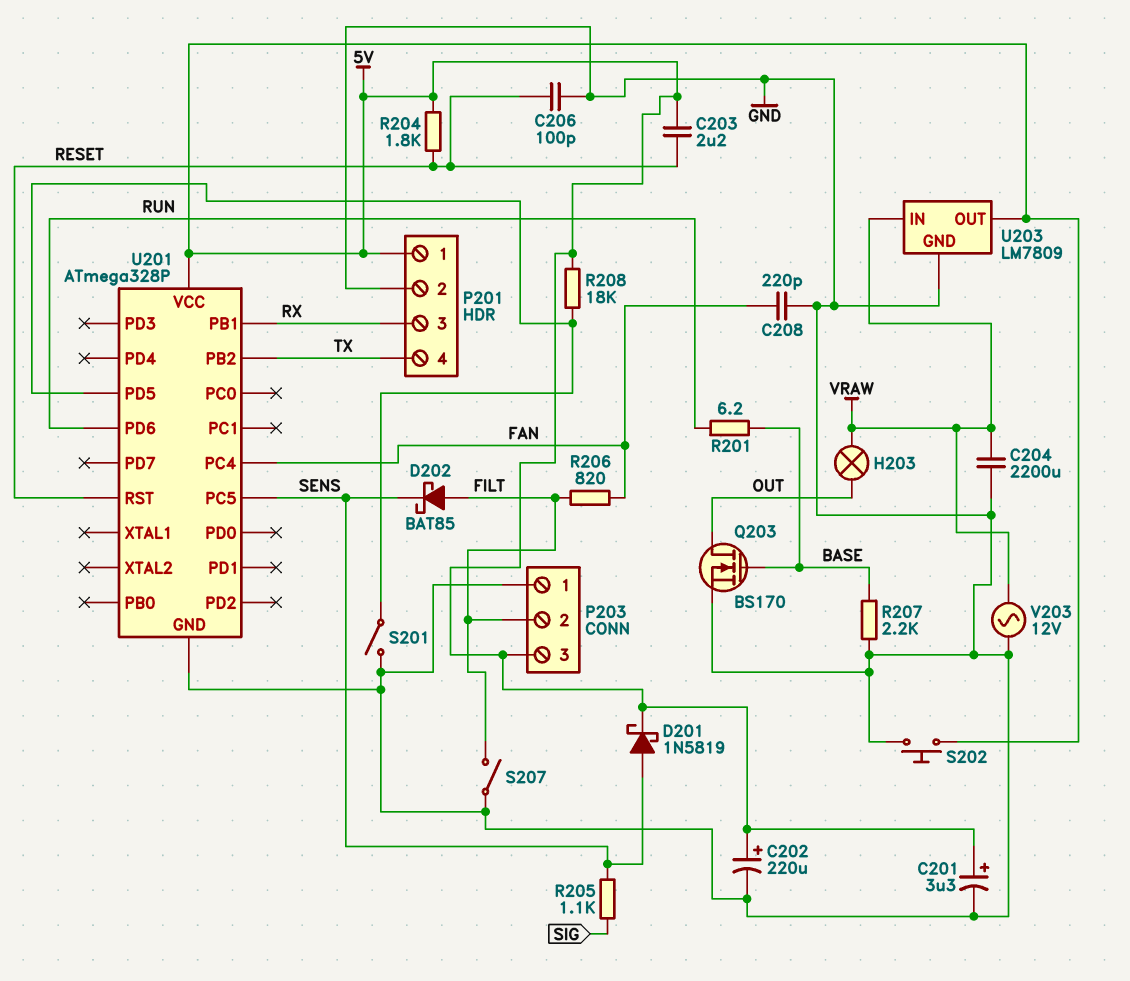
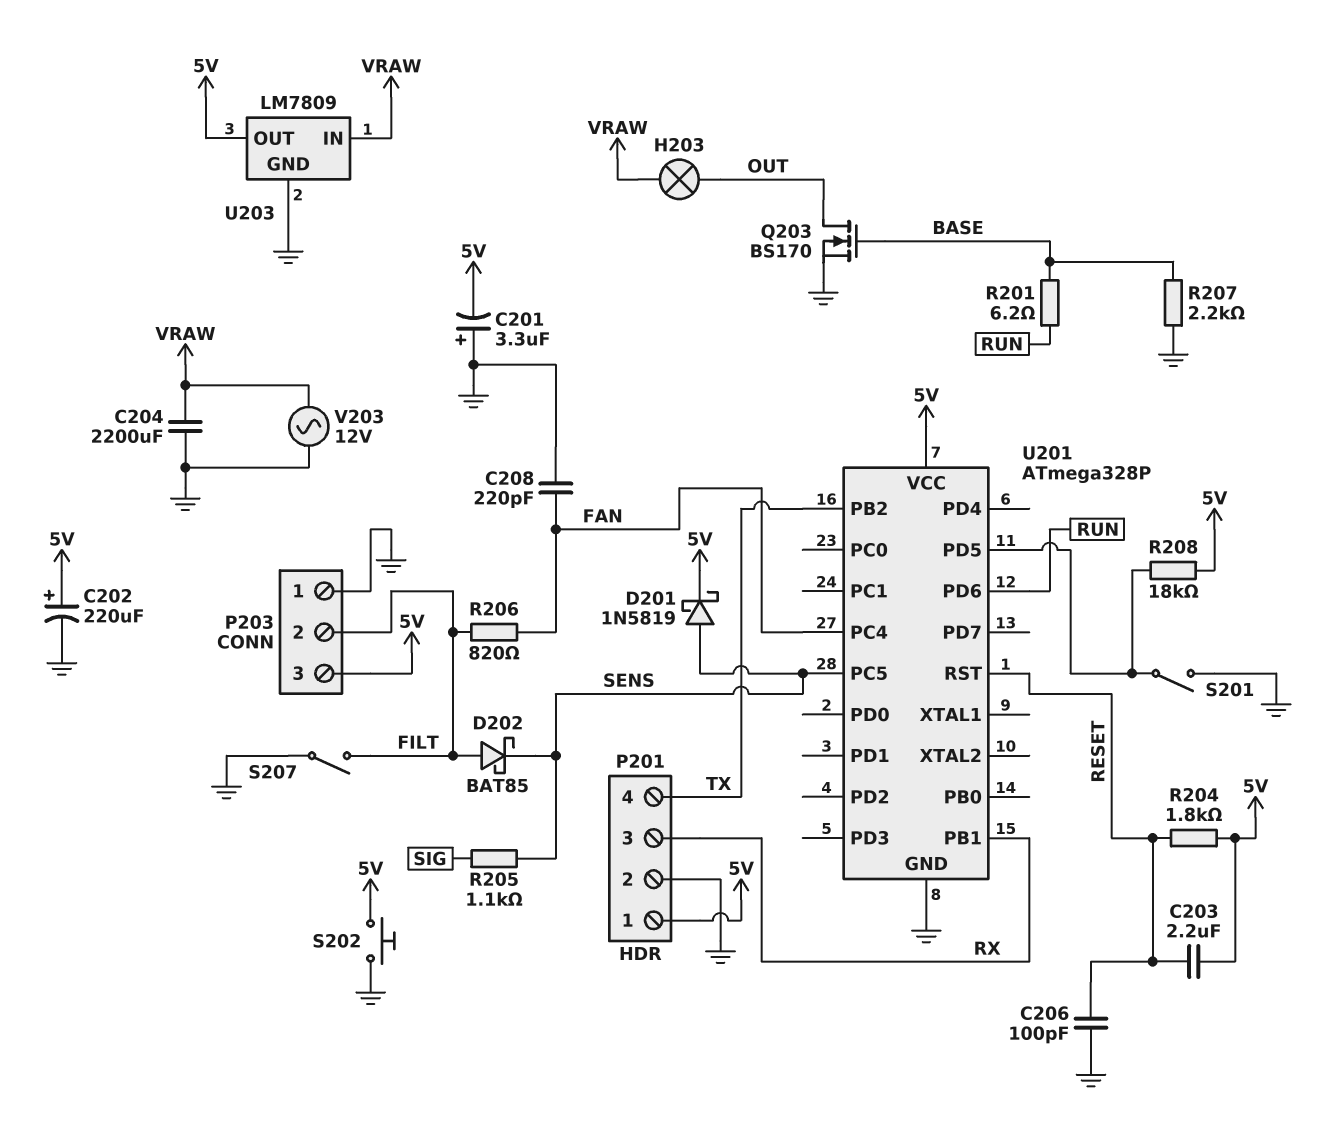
C201: 3.3uF (plus 5V, minus GND) -> 3.3uF (plus GND, minus 5V)

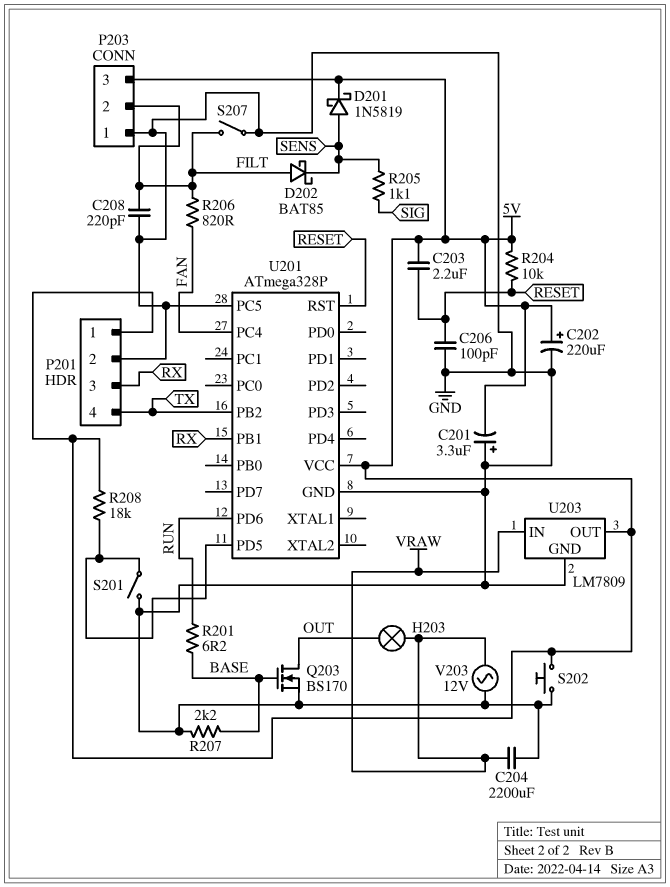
C208: 220pF (FAN, GND) -> 220pF (FILT, GND)
R204: 1.8k (5V, RESET) -> 10k (5V, RESET)
U201 pin PC5: SENS -> GND

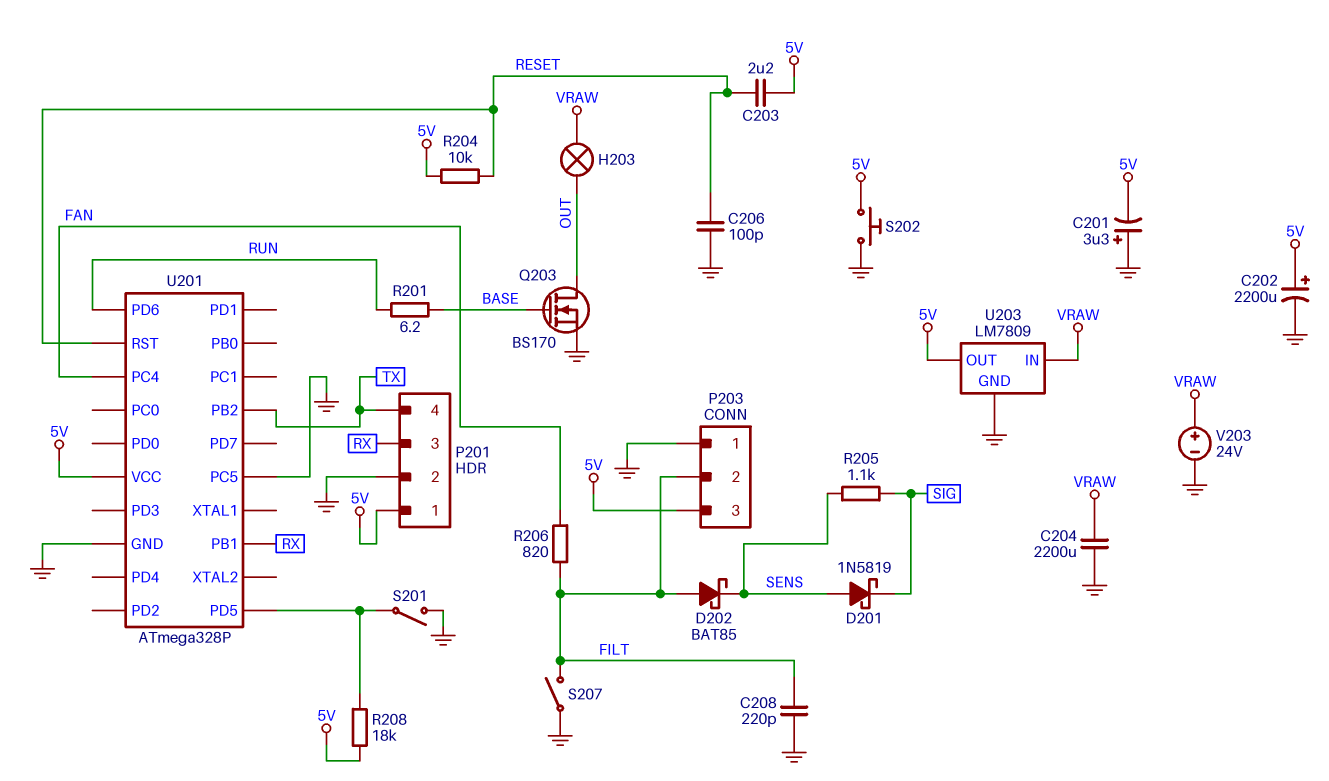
C202: 220uF (plus 5V, minus GND) -> 2200uF (plus 5V, minus GND)
D201: schottky 1N5819 (A SENS, K 5V) -> schottky 1N5819 (A SENS, K SIG)
R207: 2.2k (BASE, GND) -> none
V203: AC 12V (GND, VRAW) -> 24V (plus VRAW, minus GND)

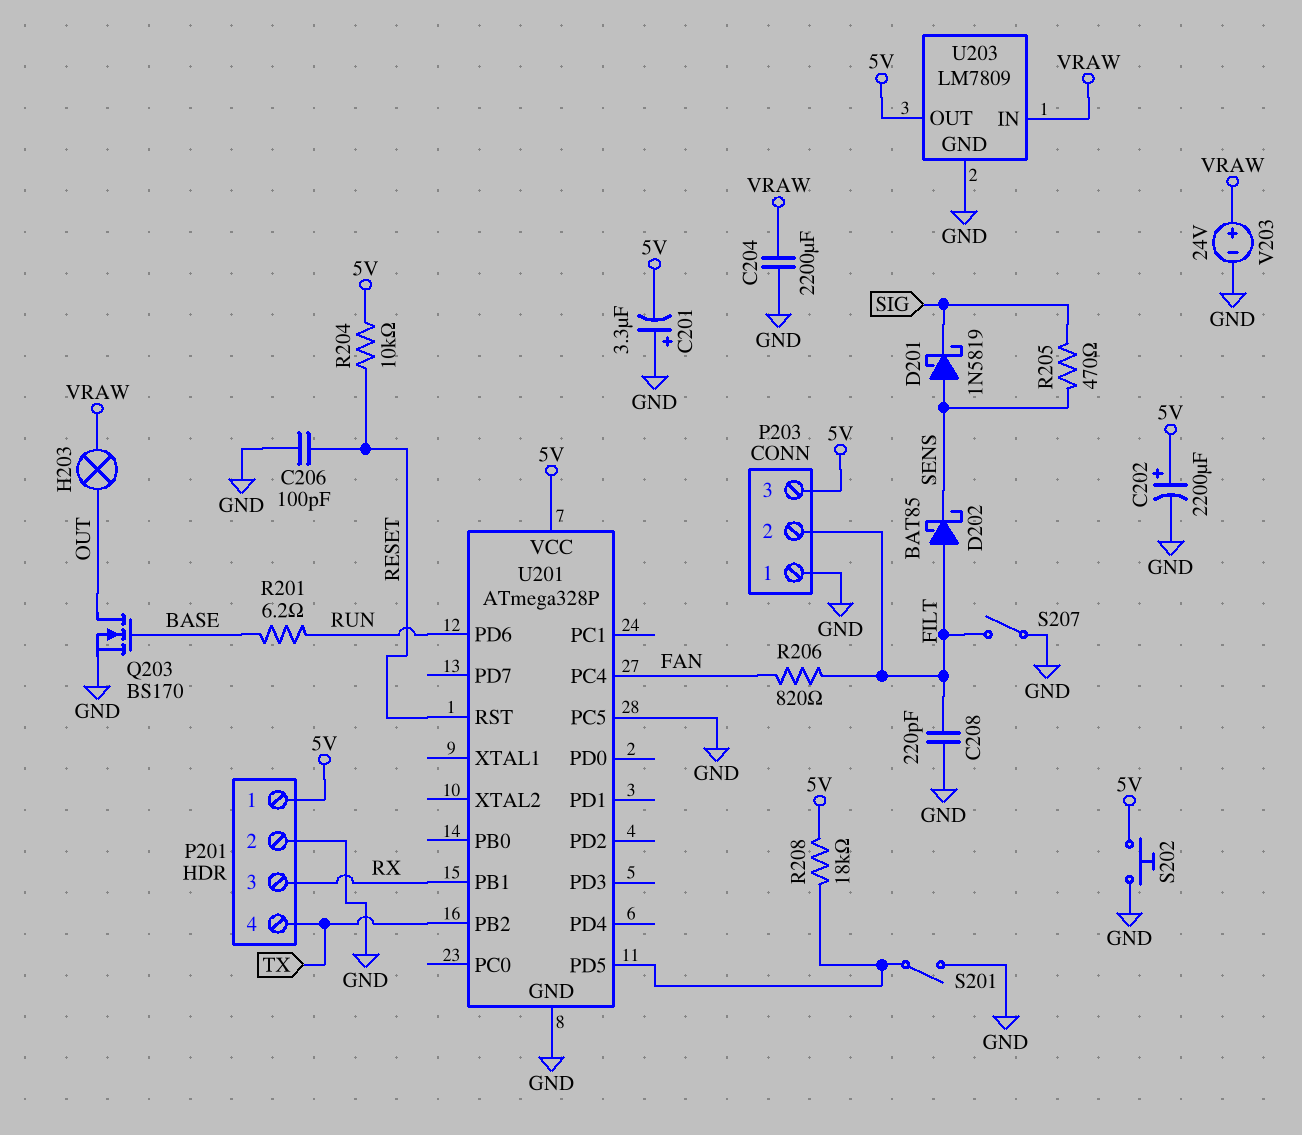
C203: 2.2uF (5V, RESET) -> none
R205: 1.1k (SENS, SIG) -> 470 (SENS, SIG)

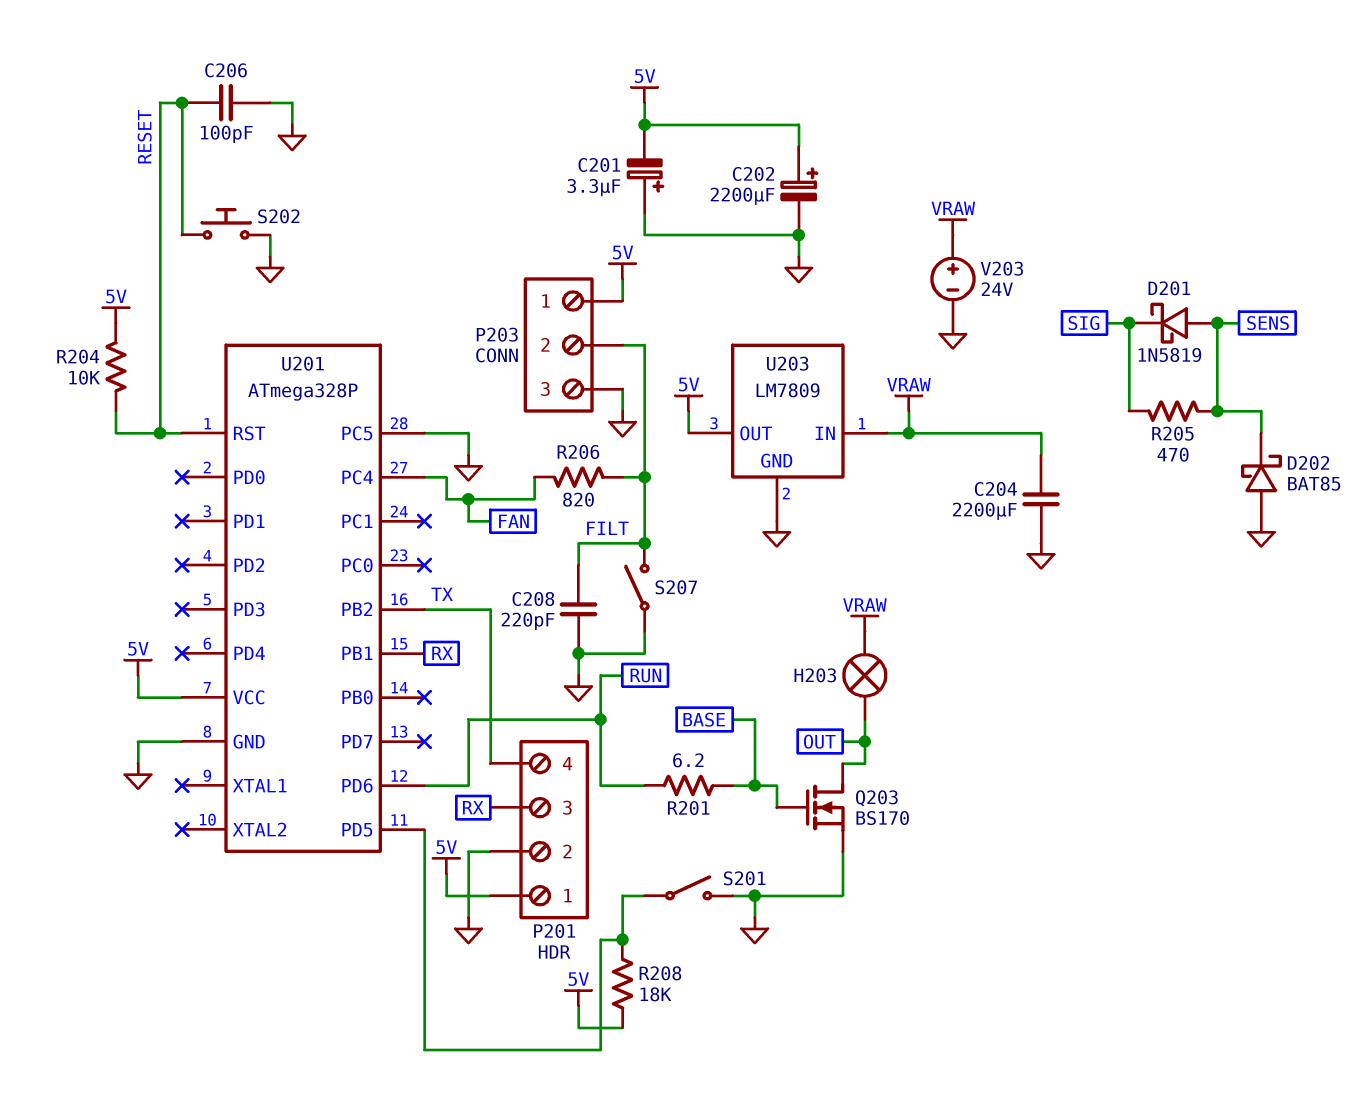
D202: schottky BAT85 (A FILT, K SENS) -> schottky BAT85 (A GND, K SENS)
P203 pin 1: GND -> 5V
P203 pin 3: 5V -> GND
S202: button (5V, GND) -> button (GND, RESET)

